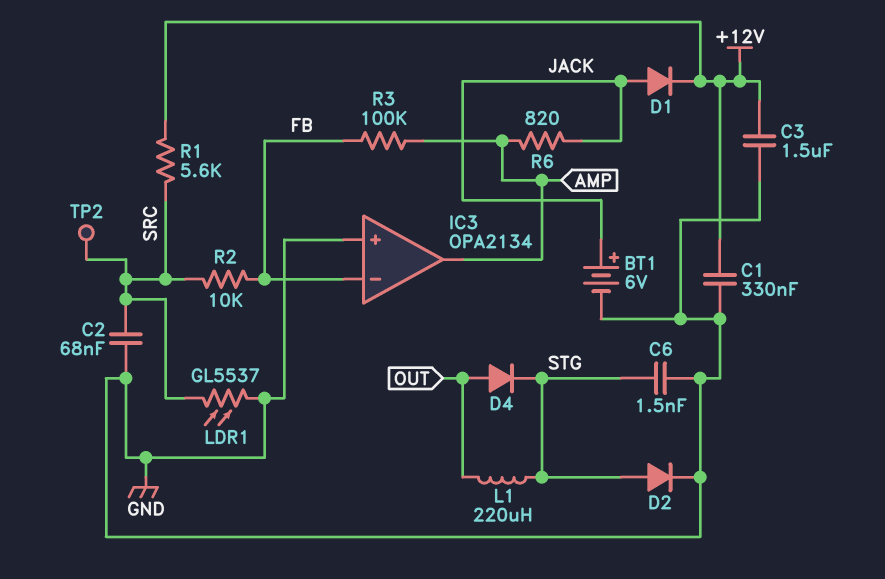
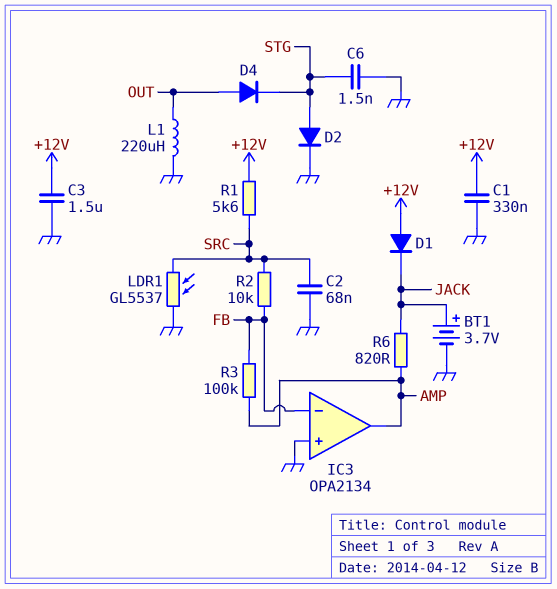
BT1: 6V (plus JACK, minus GND) -> 3.7V (plus JACK, minus GND)
D1: diode (A JACK, K +12V) -> diode (A +12V, K JACK)
L1: 220uH (OUT, STG) -> 220uH (GND, OUT)
TP2: test point (SRC) -> none

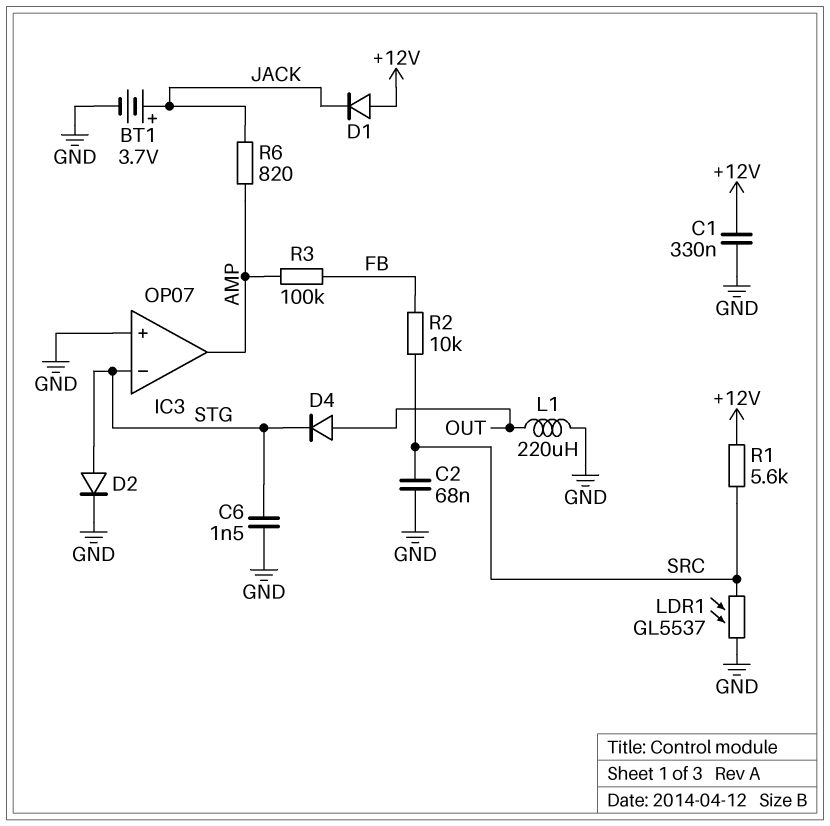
C3: 1.5uF (+12V, GND) -> none
IC3: OPA2134 -> OP07
IC3 pin in-: FB -> STG

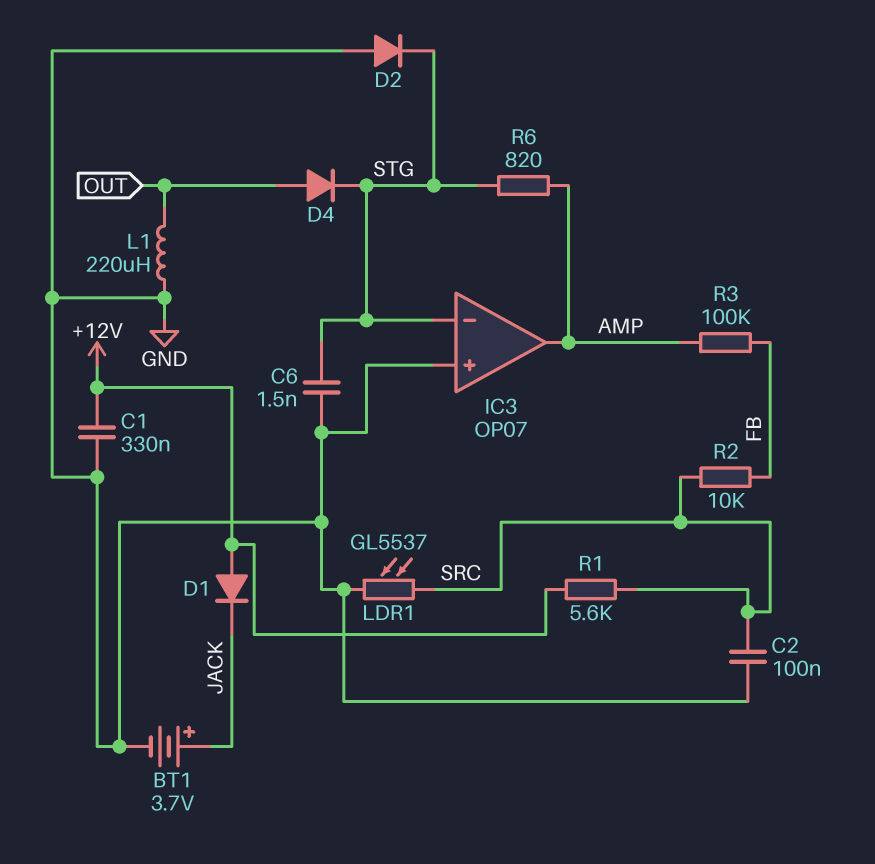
C2: 68nF (GND, SRC) -> 100nF (GND, SRC)
D2: diode (A STG, K GND) -> diode (A GND, K STG)
R6: 820 (AMP, JACK) -> 820 (AMP, STG)

